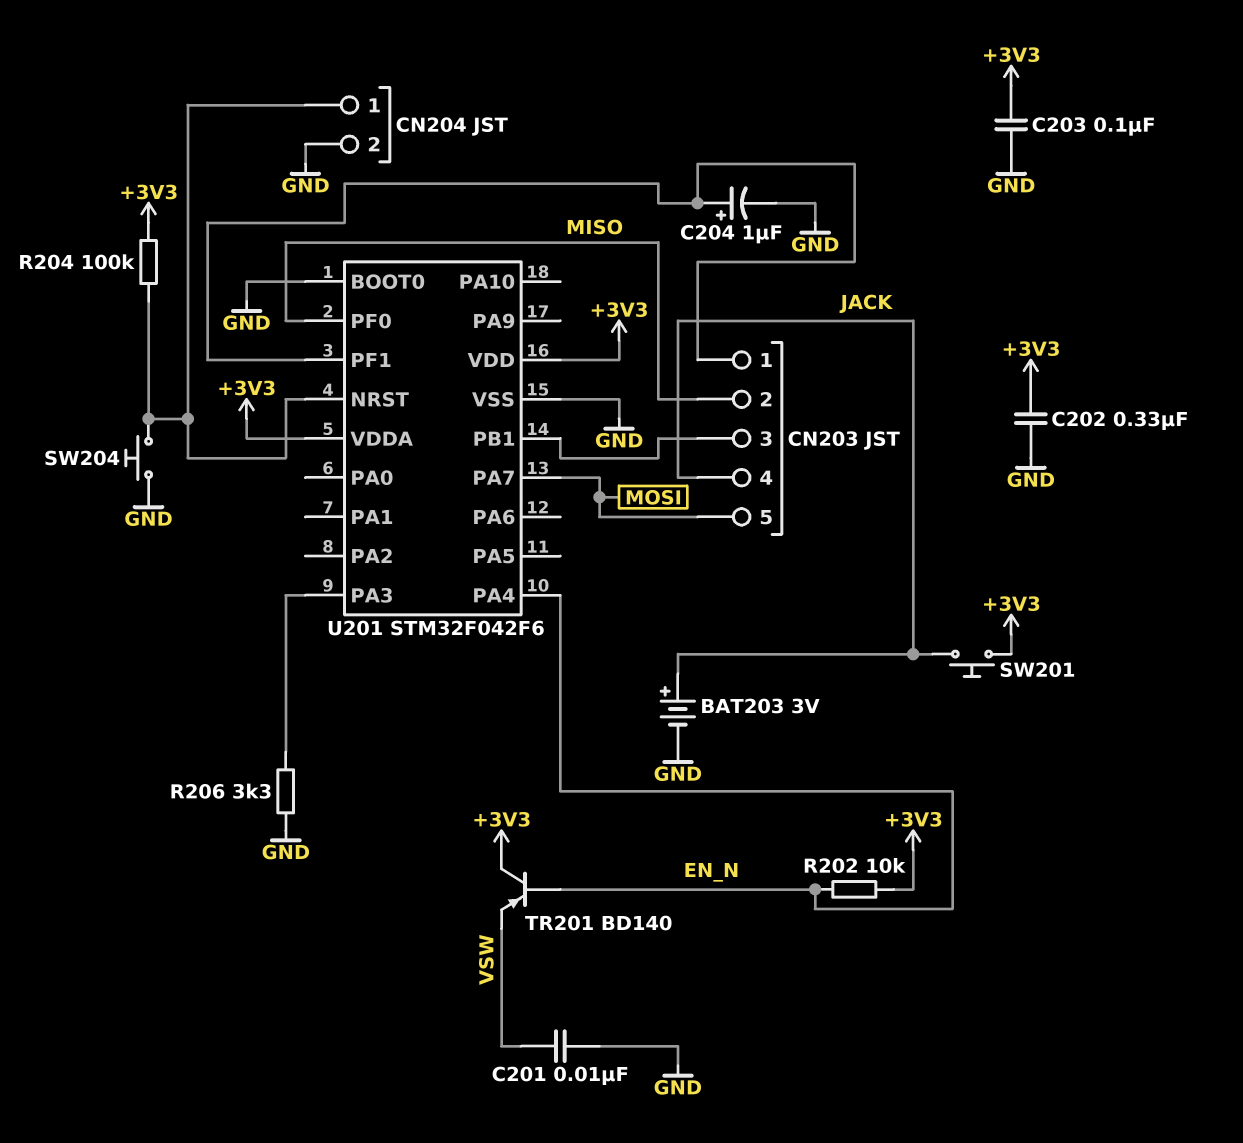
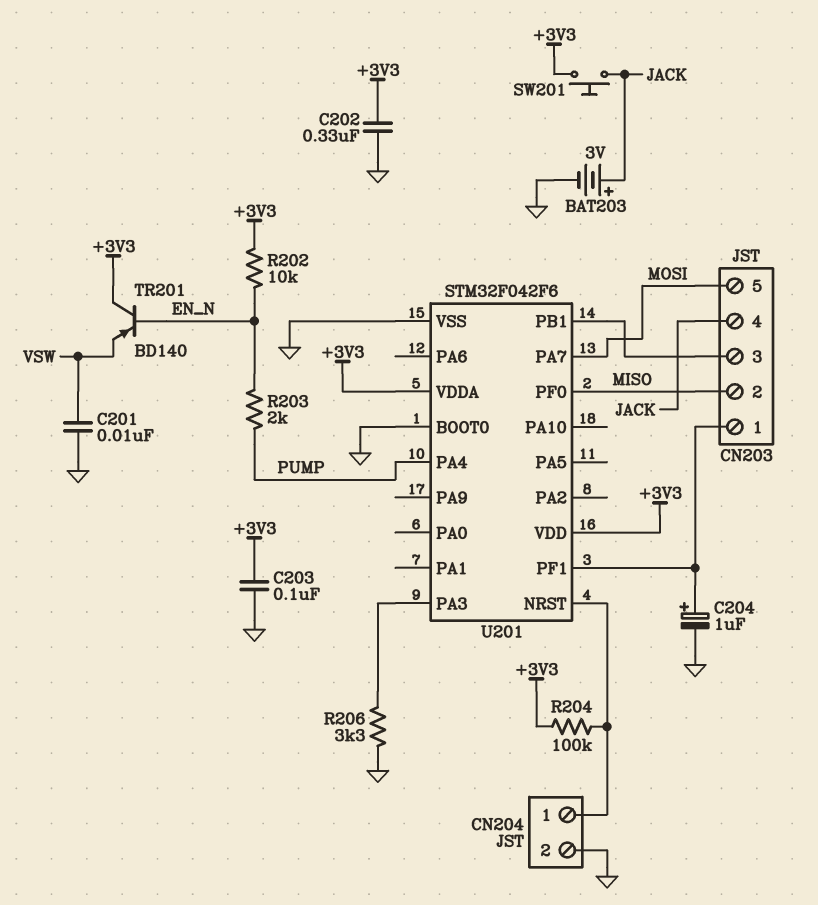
R203: none -> 2k (EN_N, PUMP)
SW204: button (CN204/1, GND) -> none
U201 pin PA4: EN_N -> PUMP

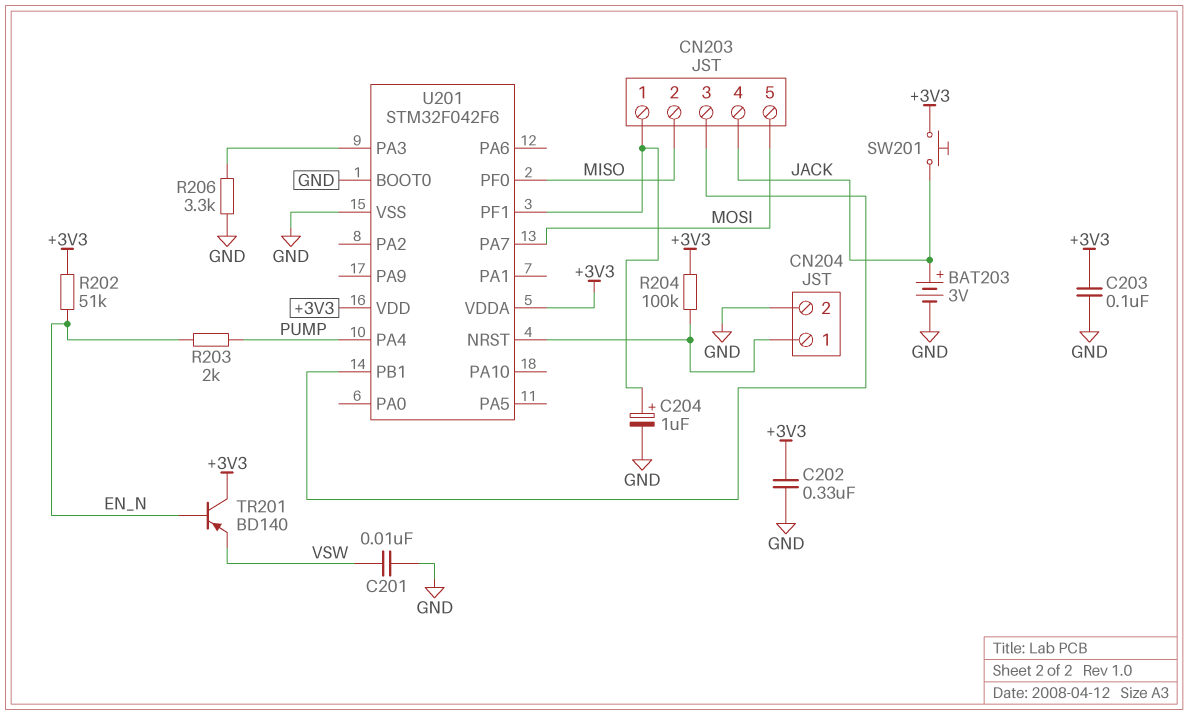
R202: 10k (+3V3, EN_N) -> 51k (+3V3, EN_N)

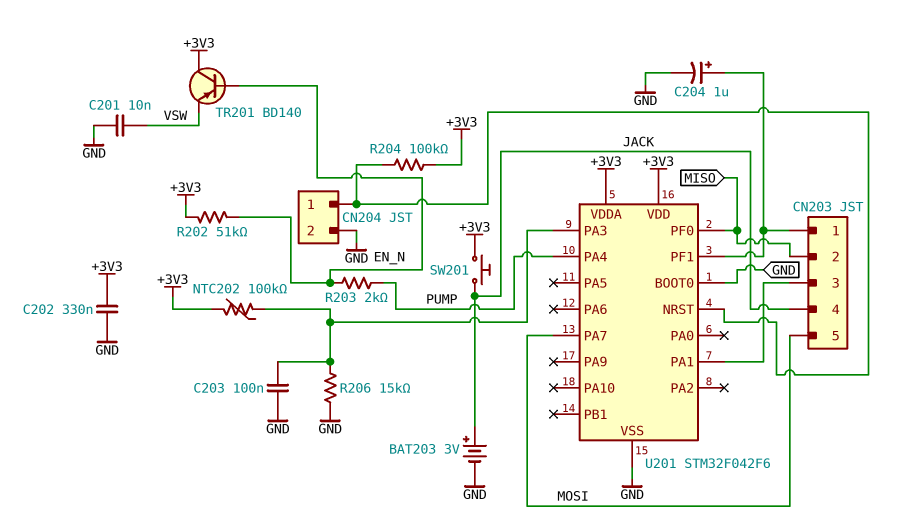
C203: 100nF (+3V3, GND) -> 100nF (GND, U201/PA3)
NTC202: none -> 100k (+3V3, U201/PA3)
R206: 3.3k (GND, U201/PA3) -> 15k (GND, U201/PA3)
U201 pin PA1: none -> CN203/3
U201 pin PB1: CN203/3 -> none

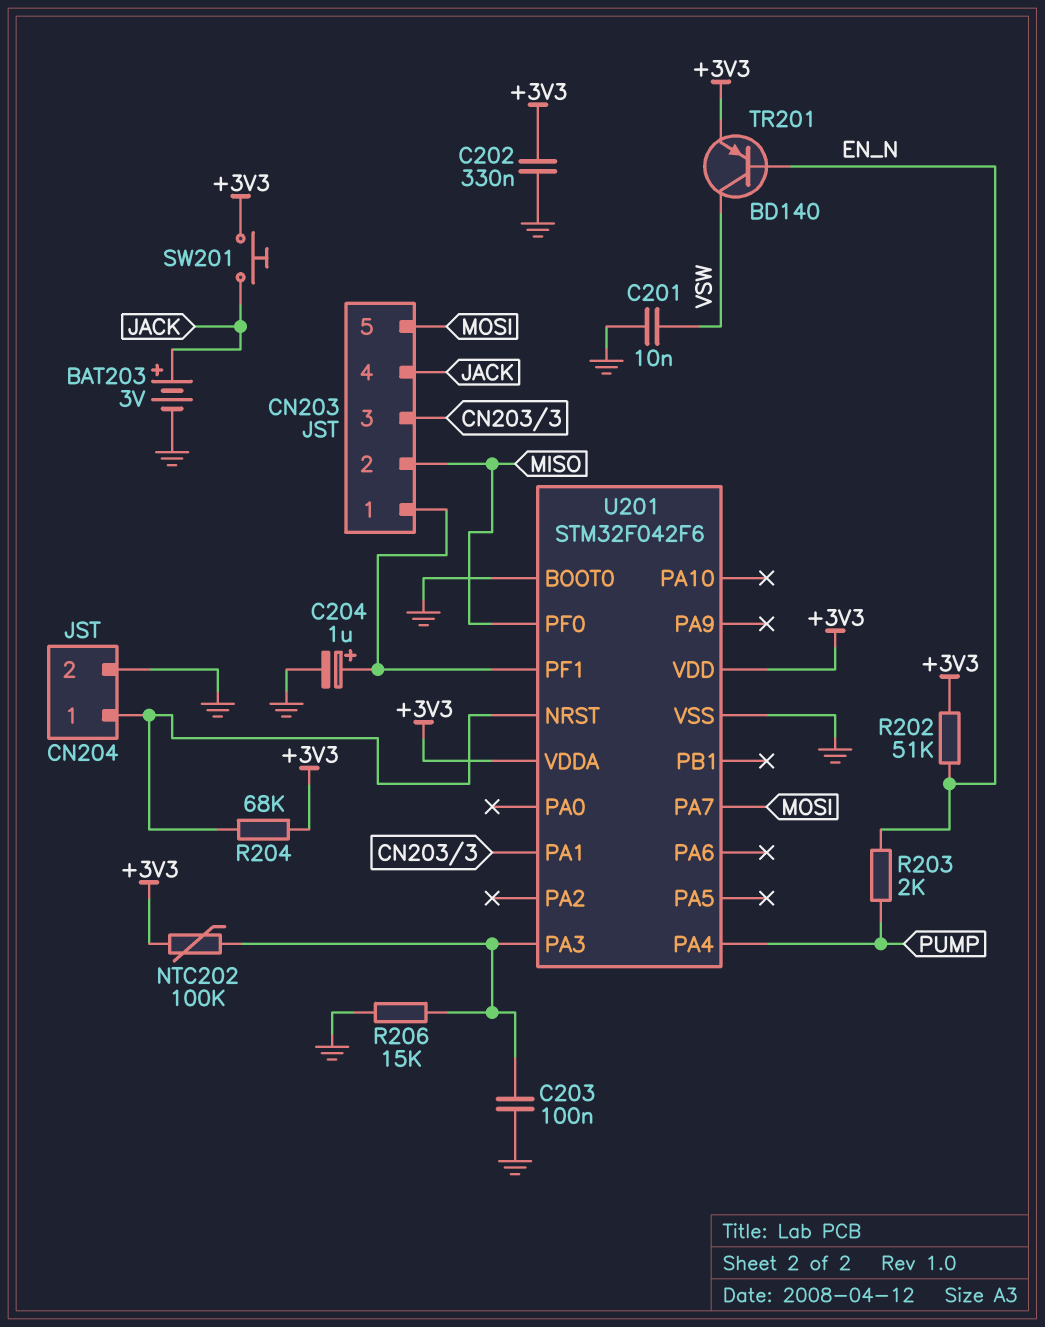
R204: 100k (+3V3, CN204/1) -> 68k (+3V3, CN204/1)
TR201: PNP BD140 (B EN_N, C +3V3, E VSW) -> PNP BD140 (B EN_N, C VSW, E +3V3)

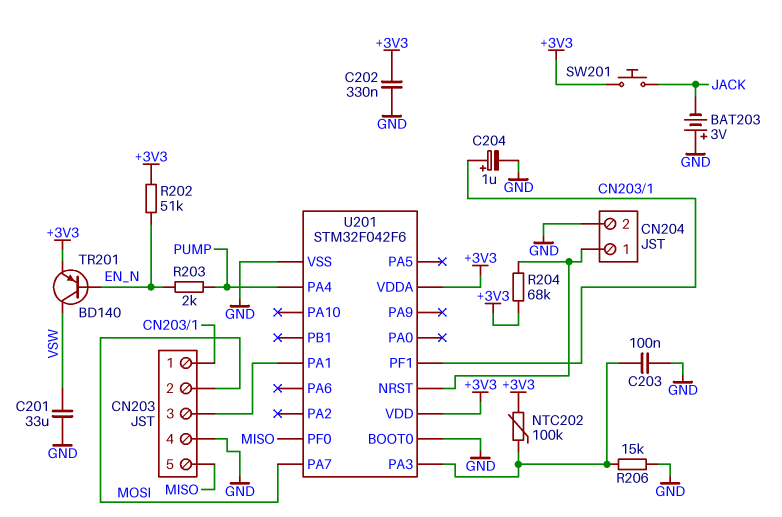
BAT203: 3V (plus JACK, minus GND) -> 3V (plus GND, minus JACK)
C201: 10nF (GND, VSW) -> 33uF (GND, VSW)
CN203 pin 2: MISO -> MOSI
CN203 pin 4: JACK -> GND
CN203 pin 5: MOSI -> MISO

